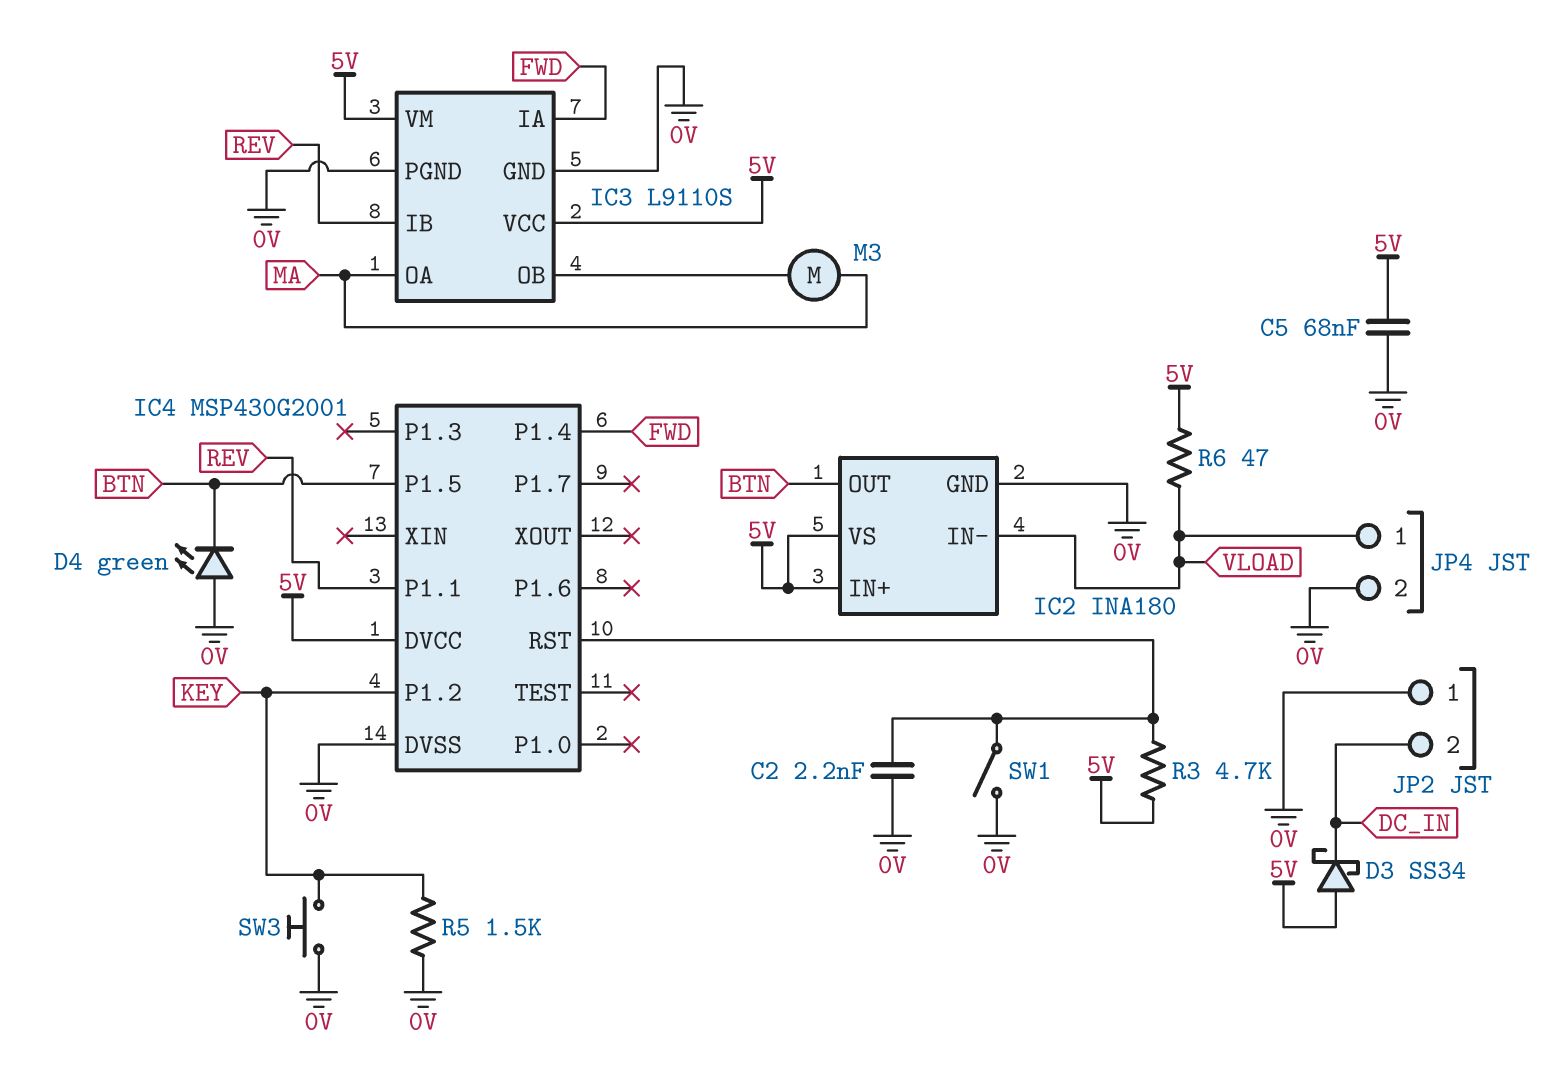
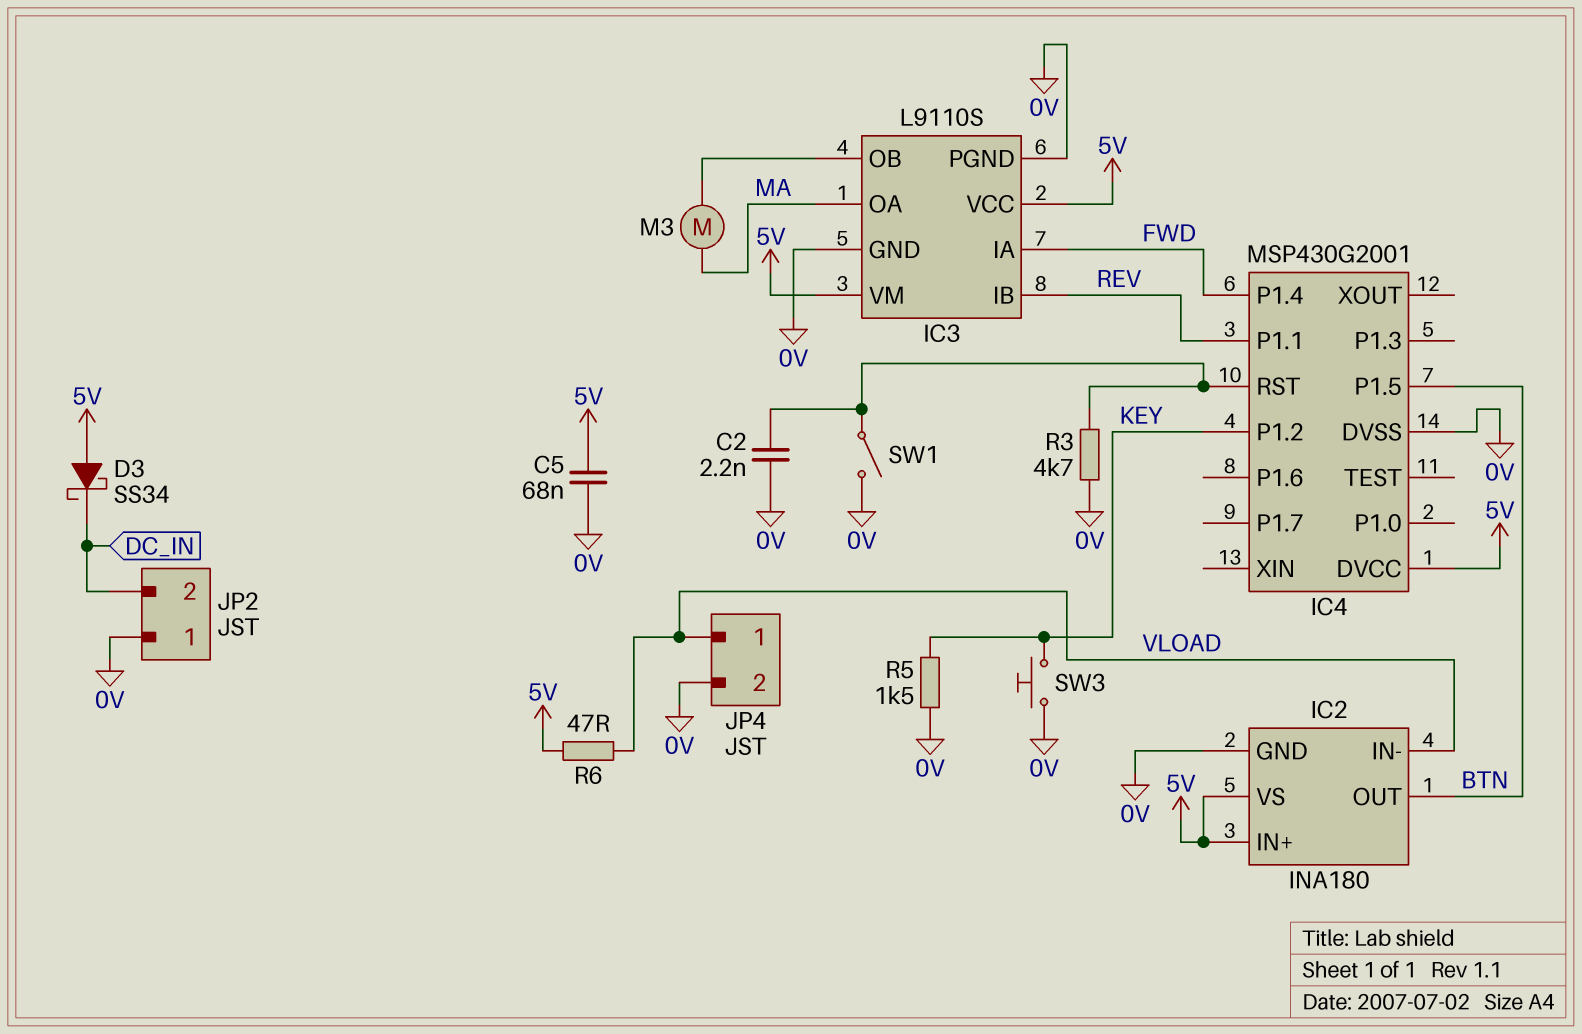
D4: LED green (A 0V, K BTN) -> none
R3: 4.7k (5V, IC4/RST) -> 4.7k (0V, IC4/RST)

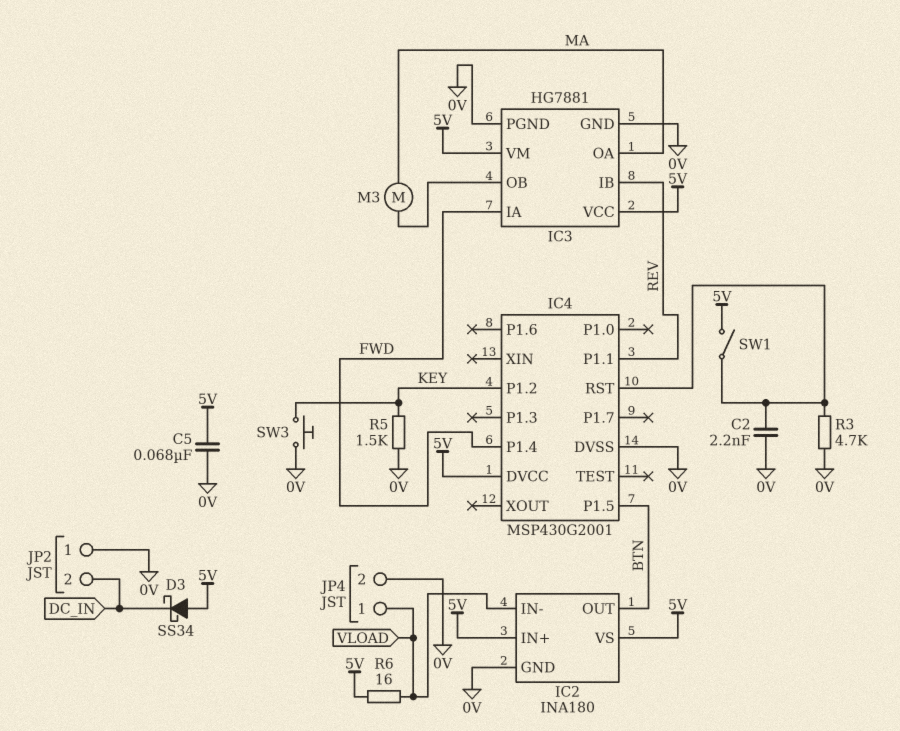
IC3: L9110S -> HG7881
R6: 47 (5V, VLOAD) -> 16 (5V, VLOAD)
SW1: switch (0V, IC4/RST) -> switch (5V, IC4/RST)

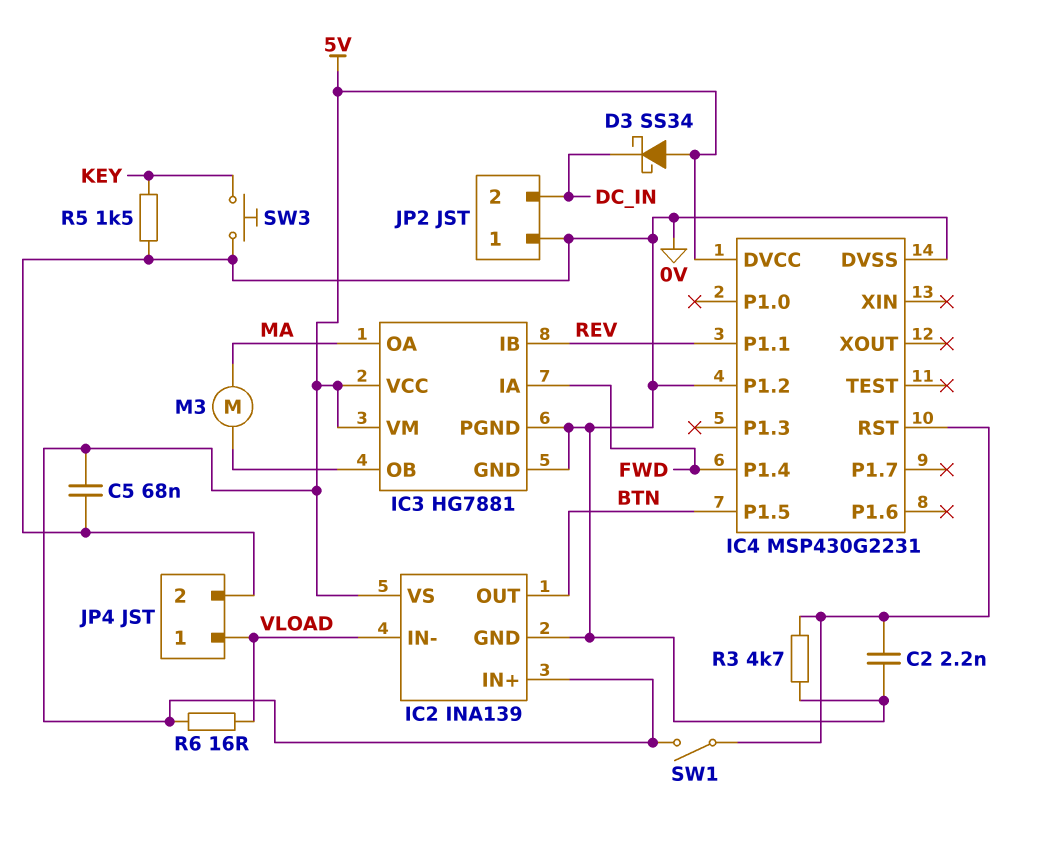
IC2: INA180 -> INA139
IC4: MSP430G2001 -> MSP430G2231
IC4 pin P1.2: KEY -> 0V

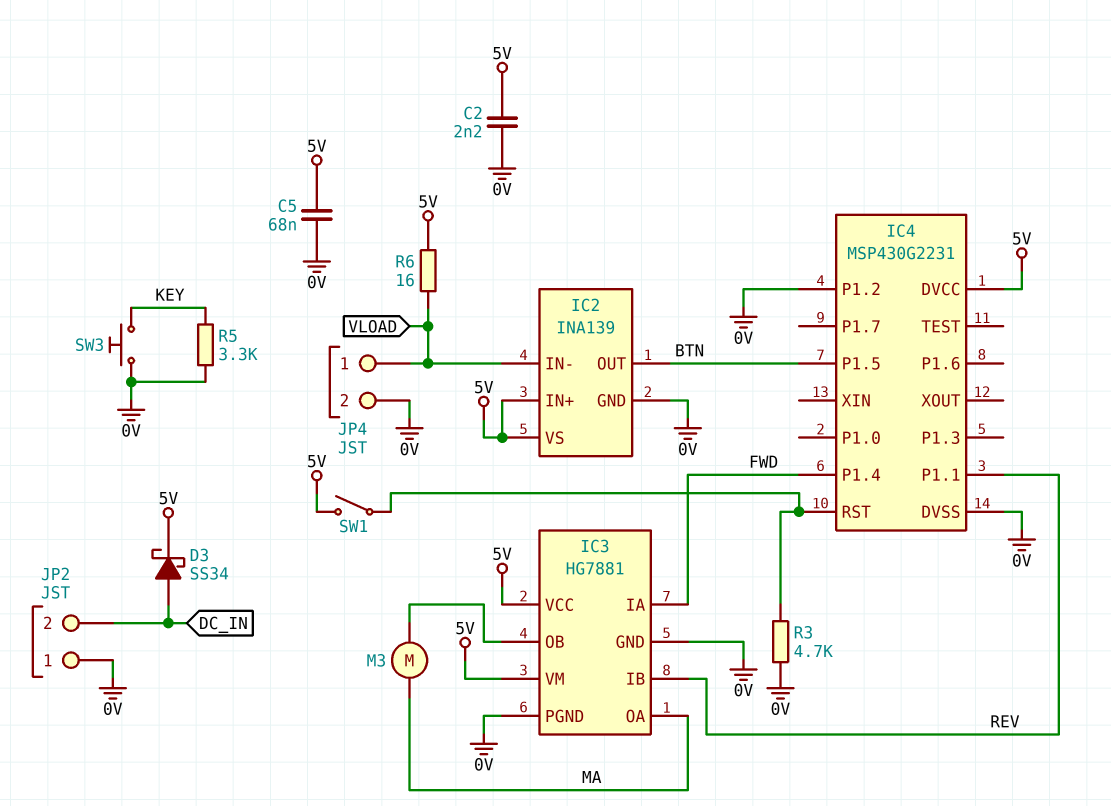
C2: 2.2nF (0V, IC4/RST) -> 2.2nF (0V, 5V)
D3: schottky SS34 (A 5V, K DC_IN) -> schottky SS34 (A DC_IN, K 5V)
R5: 1.5k (0V, KEY) -> 3.3k (0V, KEY)

